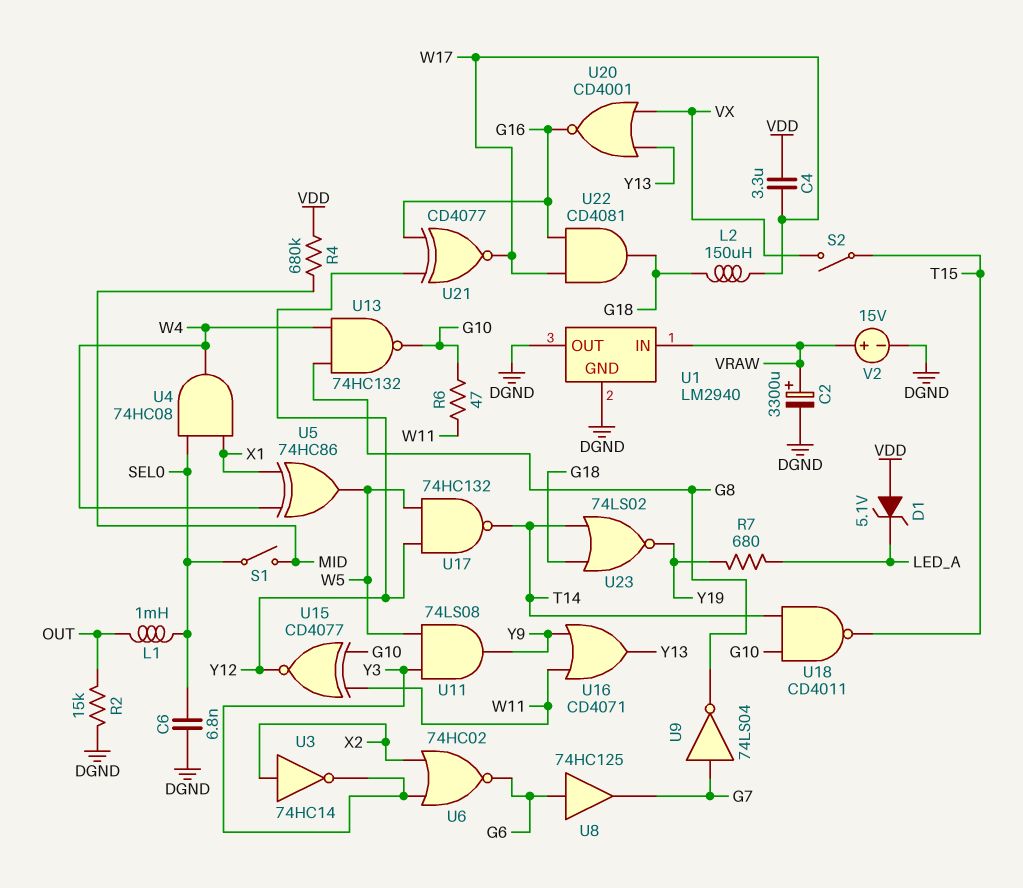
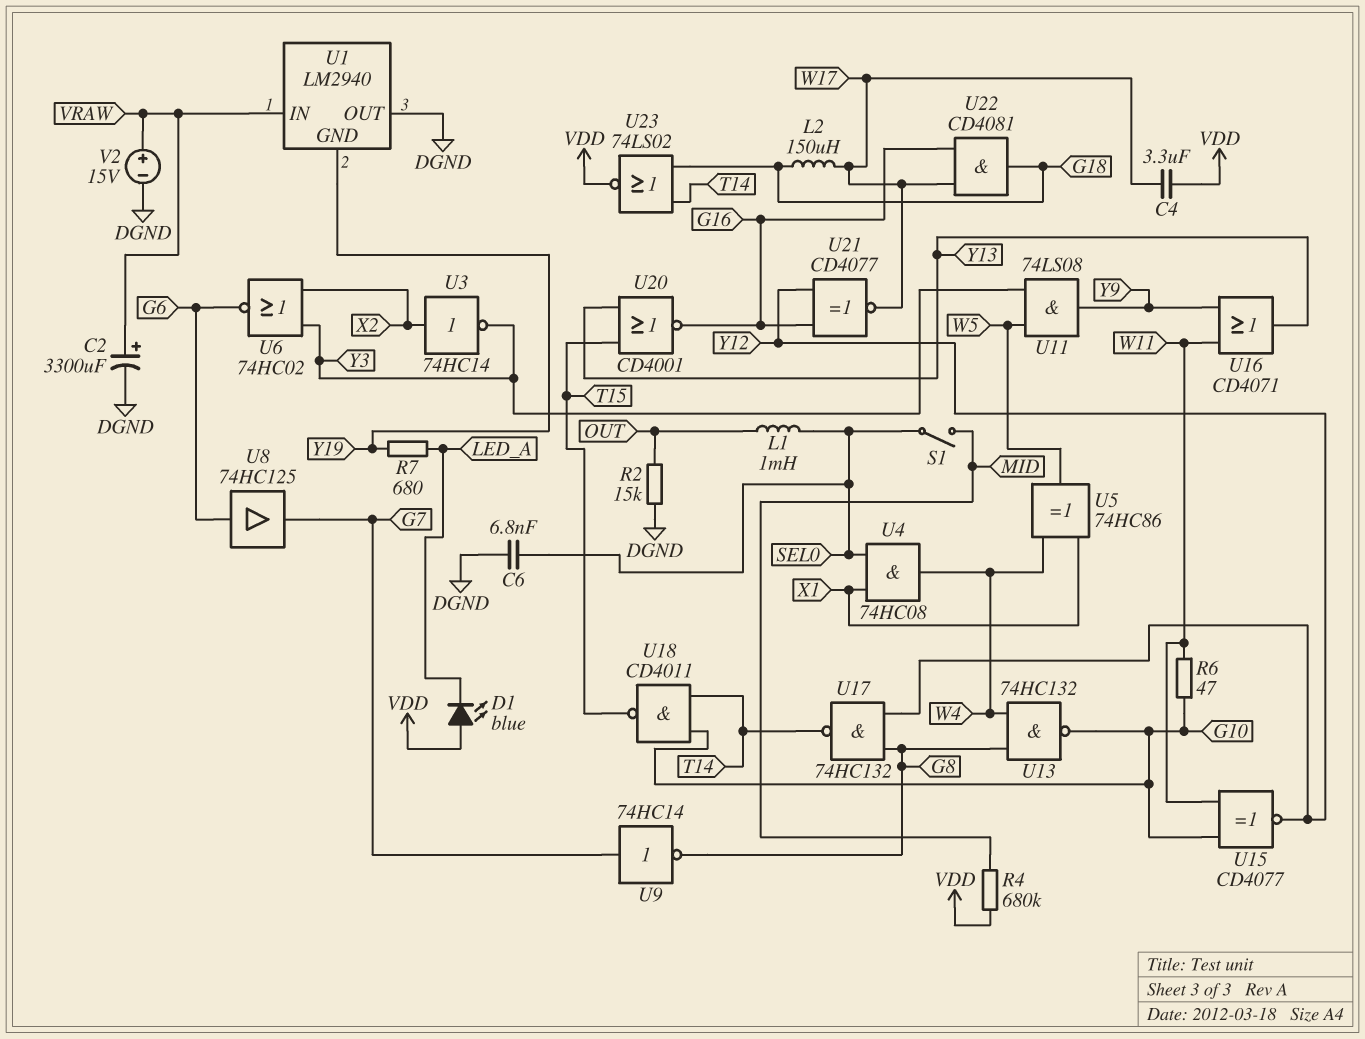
D1: zener 5.1V (A VDD, K LED_A) -> LED blue (A VDD, K LED_A)
S2: switch (T15, VX) -> none
U1 pin GND: DGND -> Y19
U9: NOT 74LS04 (in G7, out G8) -> NOT 74HC14 (in G7, out G8)
U17: NAND 74HC132 (in W5, in Y12, out T14) -> NAND 74HC132 (in G8, in Y12, out T14)
U20: NOR CD4001 (in VX, in Y13, out G16) -> NOR CD4001 (in T15, in Y13, out G16)
U23: NOR 74LS02 (in G18, in T14, out Y19) -> NOR 74LS02 (in G18, in T14, out VDD)

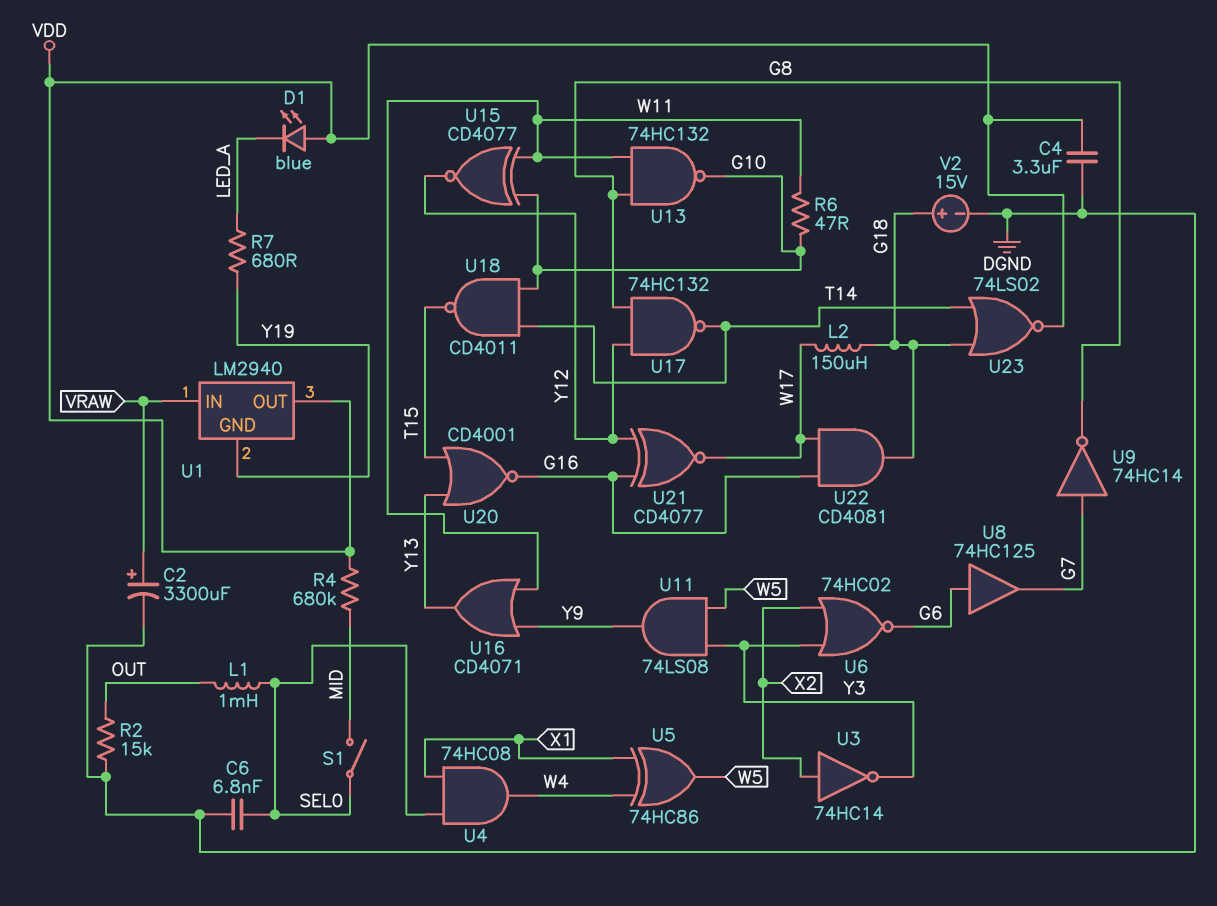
C4: 3.3uF (VDD, W17) -> 3.3uF (DGND, VDD)
U1 pin OUT: DGND -> VDD
U13: NAND 74HC132 (in G8, in W4, out G10) -> NAND 74HC132 (in G8, in W11, out G10)
V2: 15V (plus VRAW, minus DGND) -> 15V (plus G18, minus DGND)

